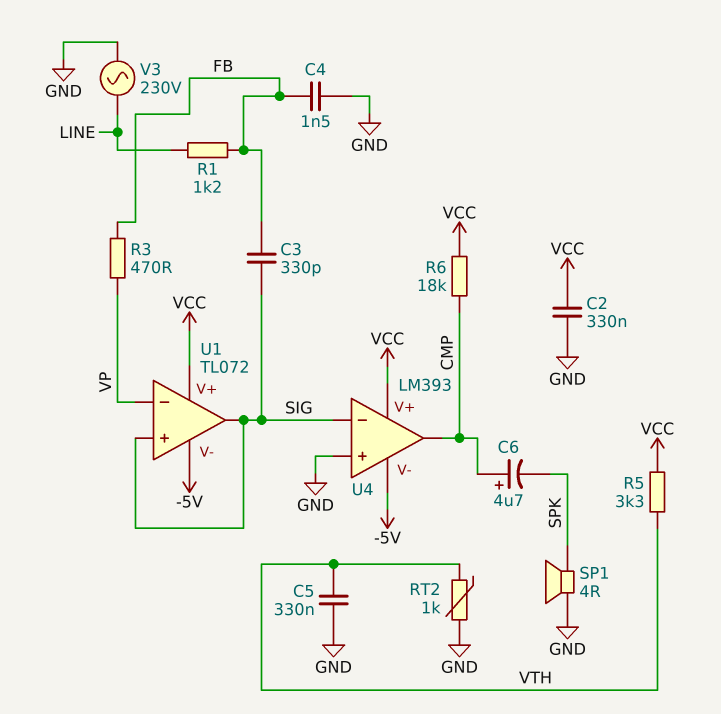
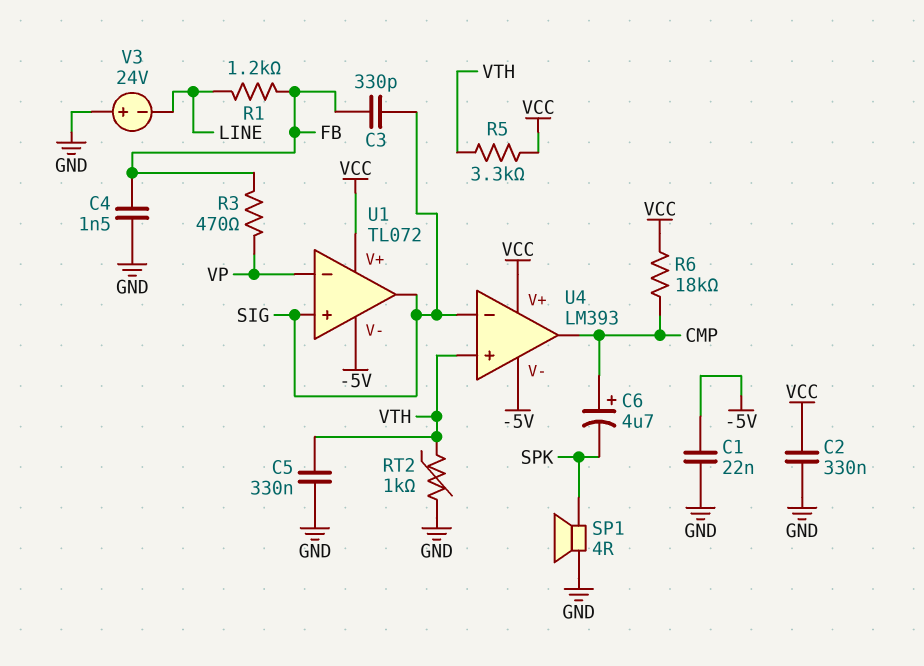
C1: none -> 22nF (-5V, GND)
U4 pin in+: GND -> VTH
V3: AC 230V (GND, LINE) -> 24V (plus GND, minus LINE)

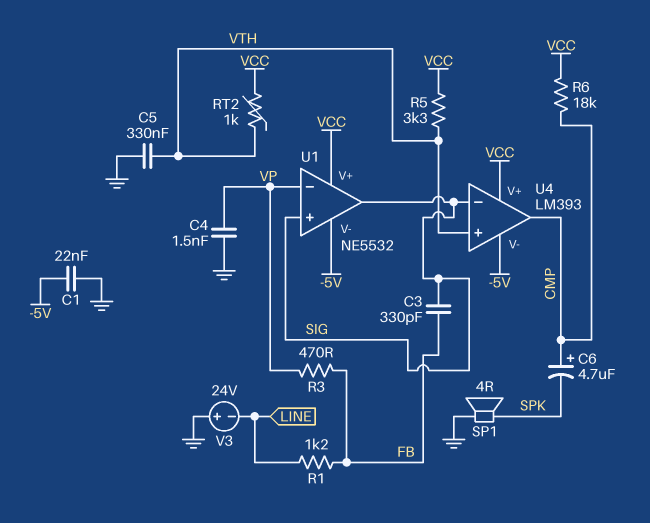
C2: 330nF (GND, VCC) -> none
C4: 1.5nF (FB, GND) -> 1.5nF (GND, VP)
RT2: 1k (GND, VTH) -> 1k (VCC, VTH)
U1: TL072 -> NE5532

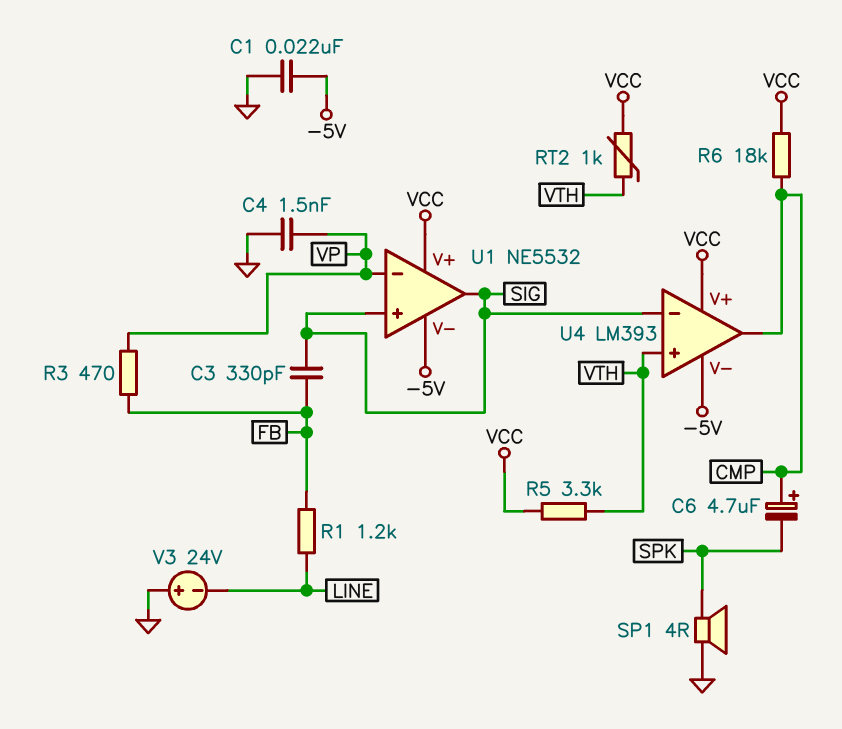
C5: 330nF (GND, VTH) -> none

